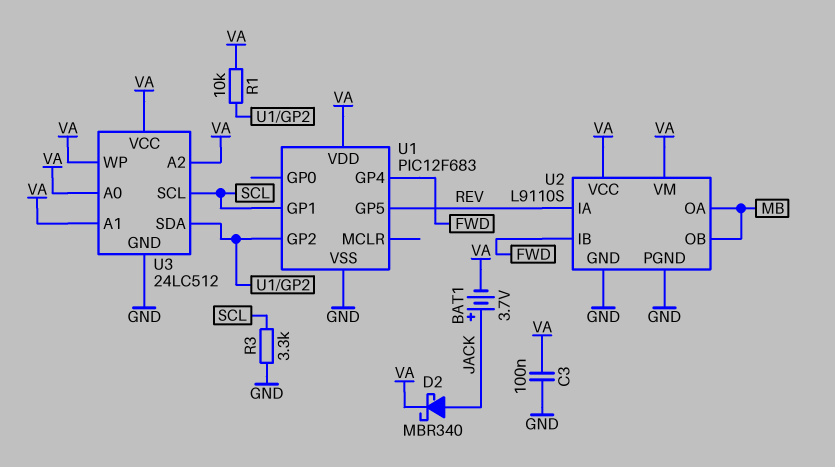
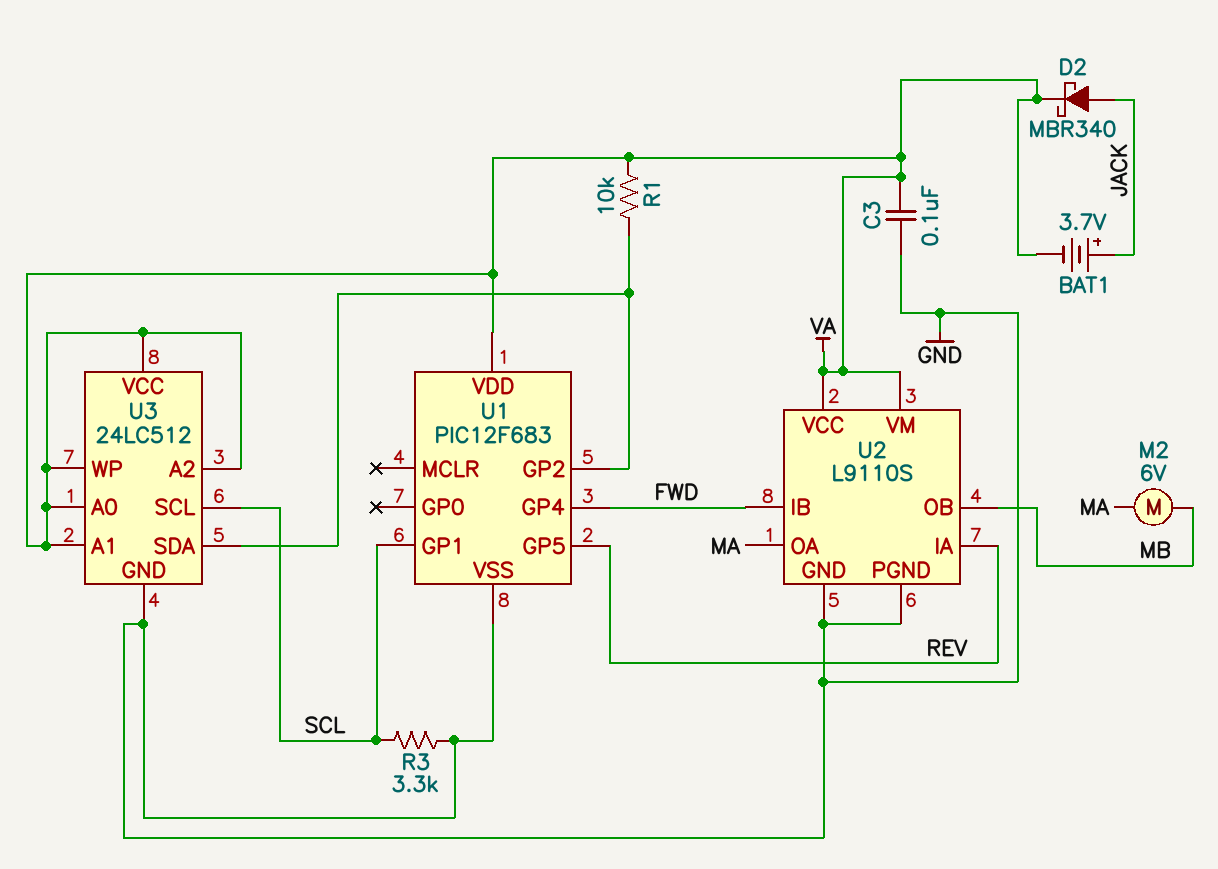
M2: none -> motor 6V (MA, MB)
U2 pin OA: MB -> MA

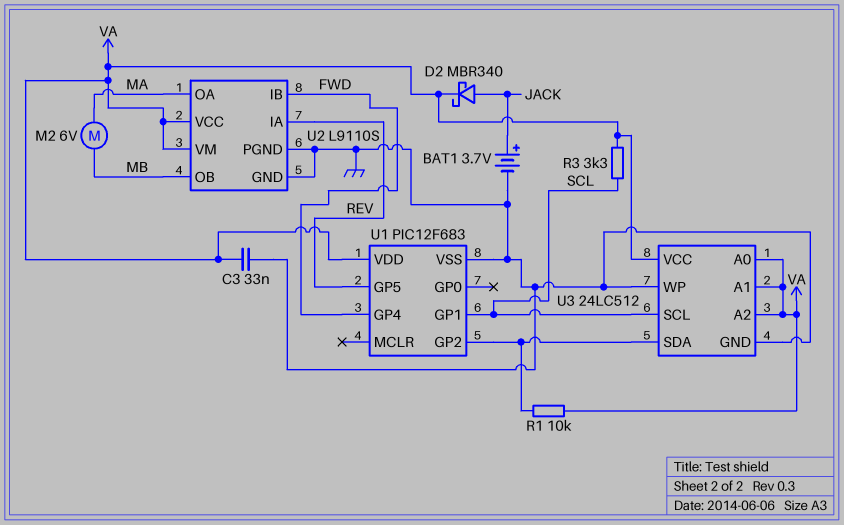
BAT1: 3.7V (plus JACK, minus VA) -> 3.7V (plus JACK, minus GND)
C3: 100nF (GND, VA) -> 33nF (GND, VA)
R3: 3.3k (GND, SCL) -> 3.3k (SCL, VA)
U3 pin WP: VA -> GND

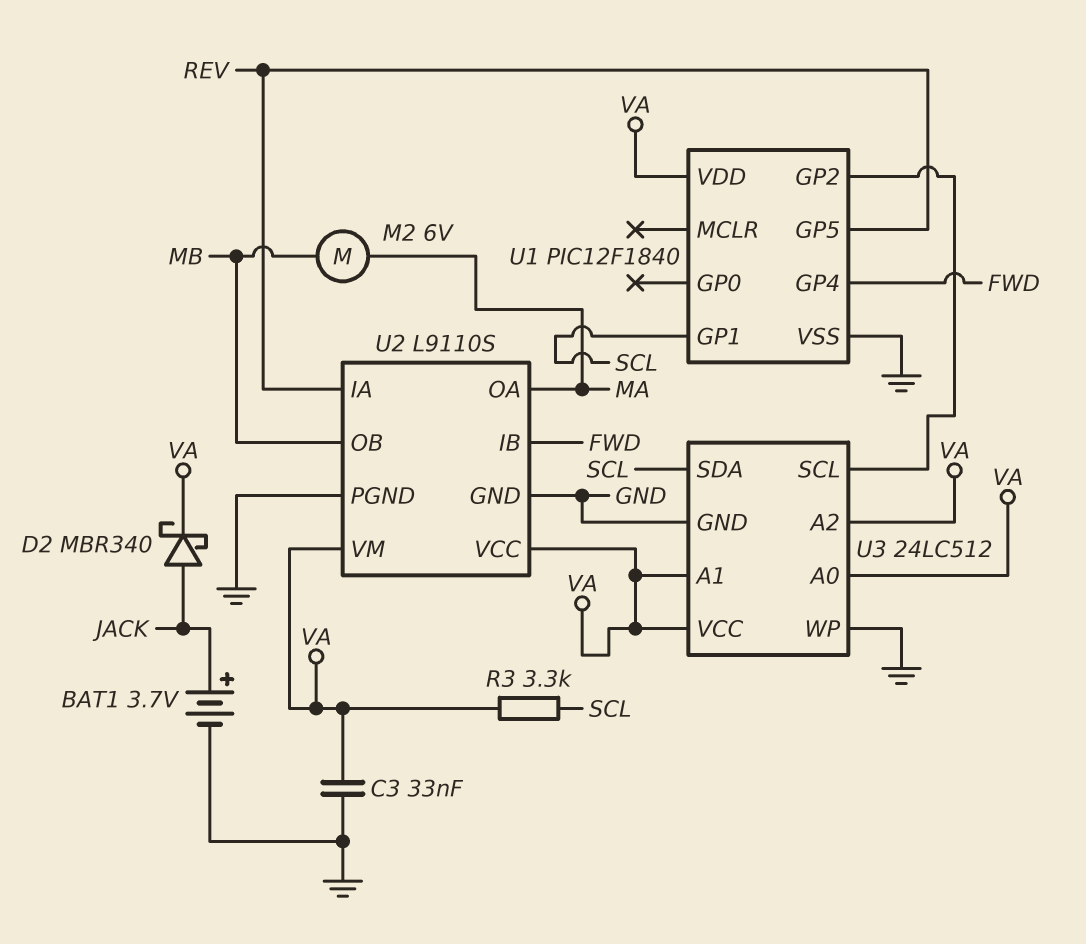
R1: 10k (U1/GP2, VA) -> none
U1: PIC12F683 -> PIC12F1840
U3 pin SCL: SCL -> U1/GP2
U3 pin SDA: U1/GP2 -> SCL

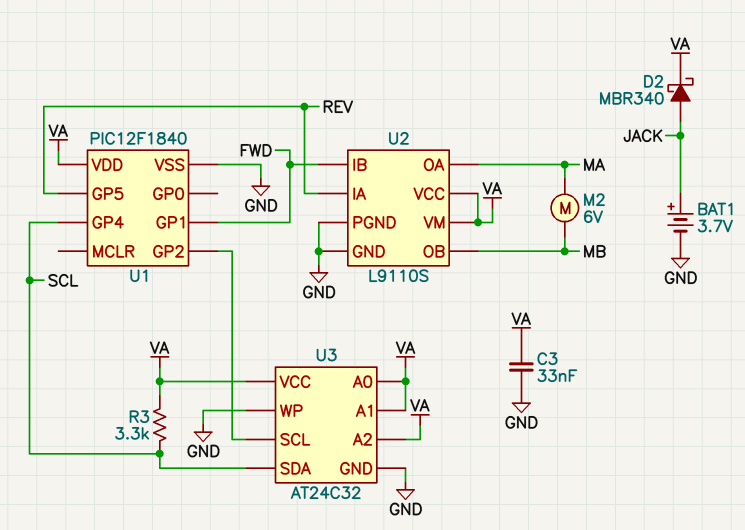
U1 pin GP1: SCL -> FWD
U1 pin GP4: FWD -> SCL
U3: 24LC512 -> AT24C32

